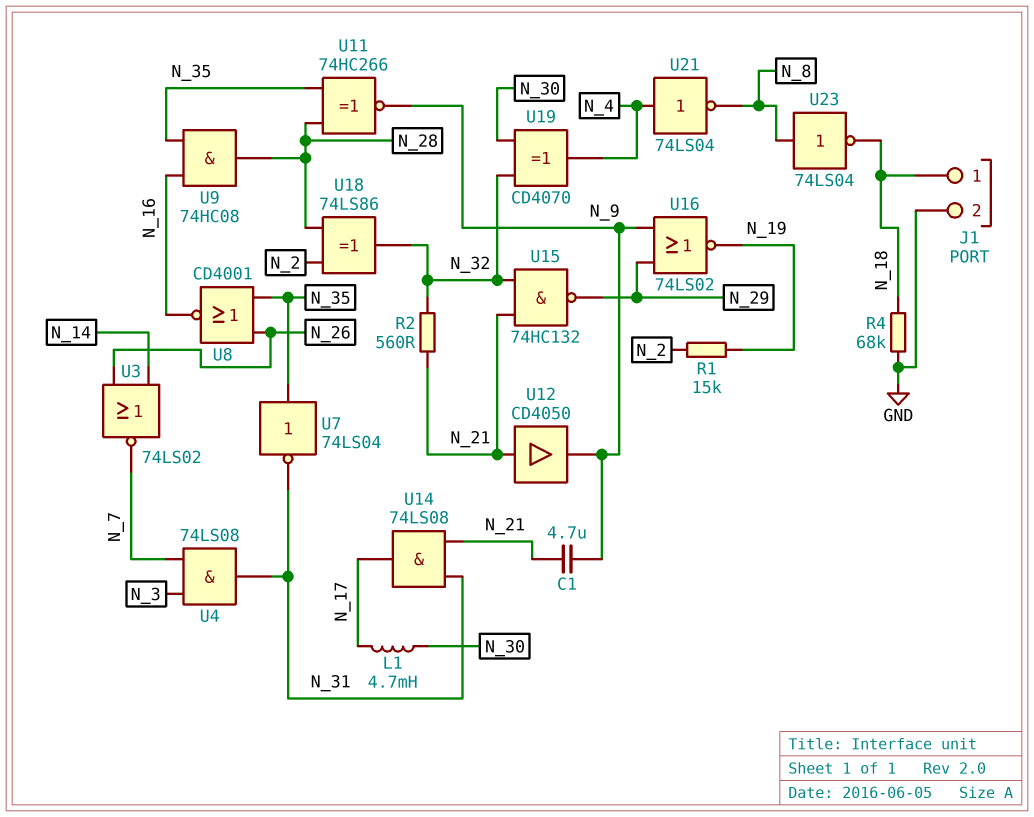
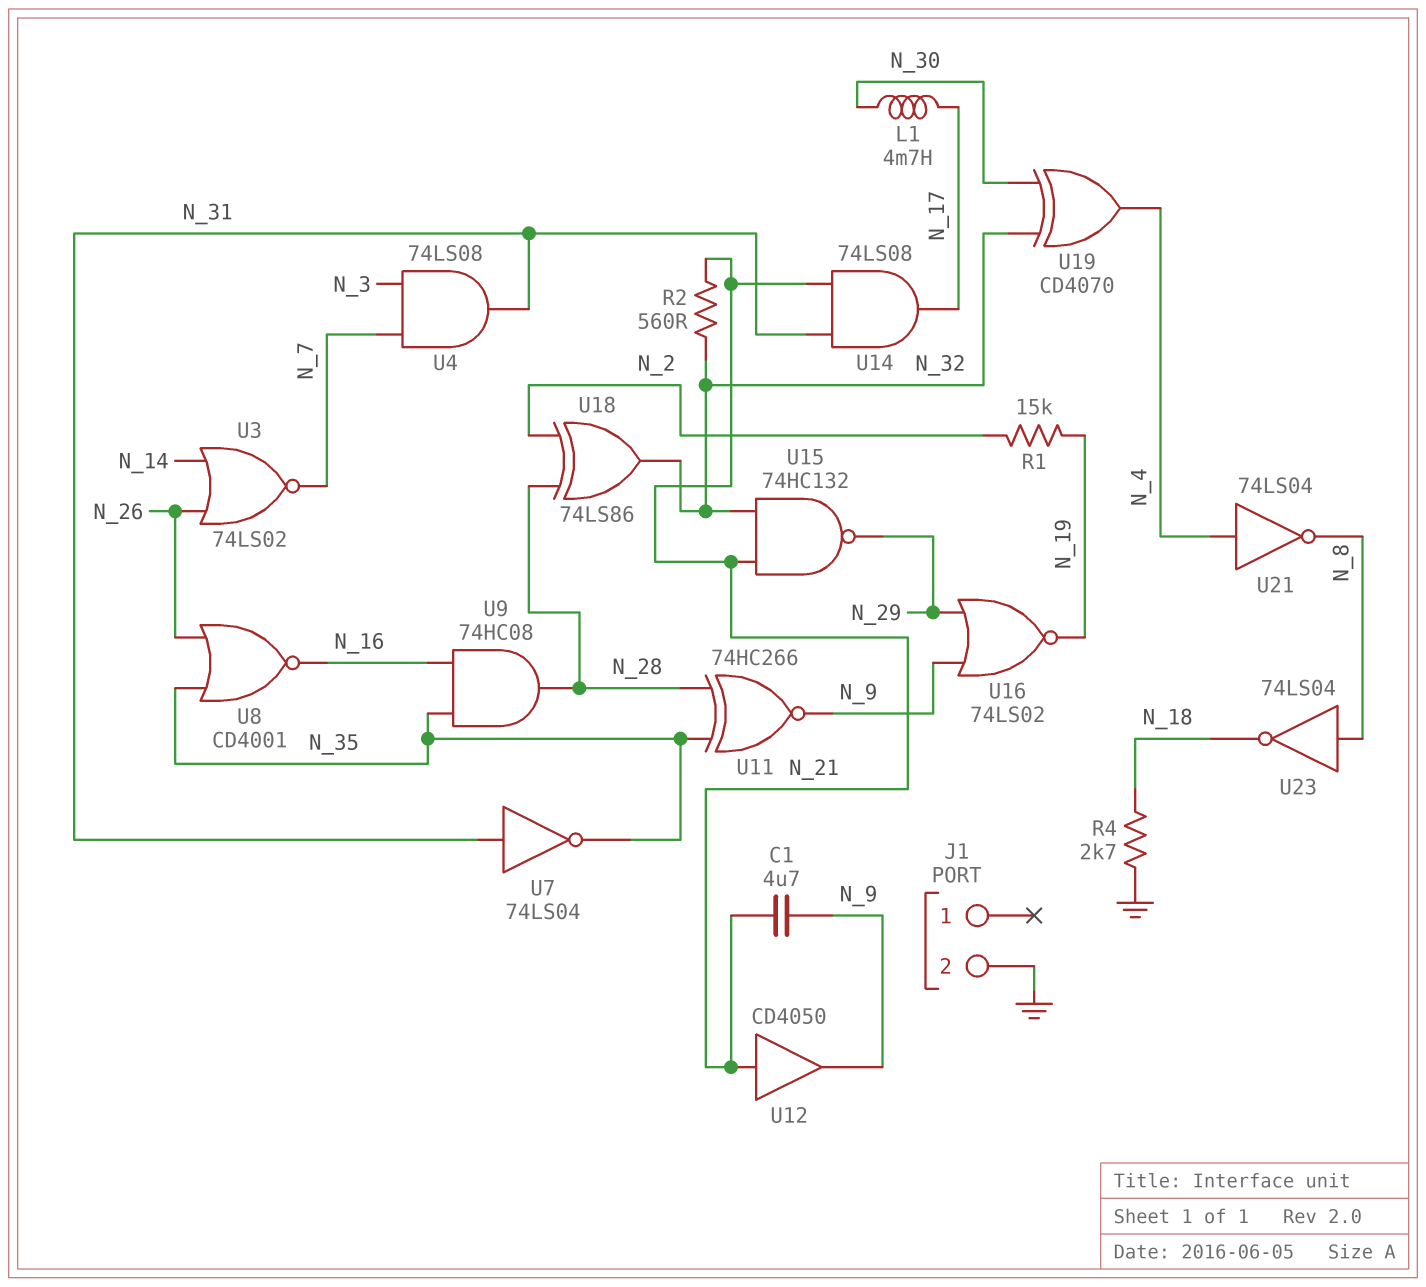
J1 pin 1: N_18 -> none
R4: 68k (GND, N_18) -> 2.7k (GND, N_18)
U7: NOT 74LS04 (in N_35, out N_31) -> NOT 74LS04 (in N_31, out N_35)

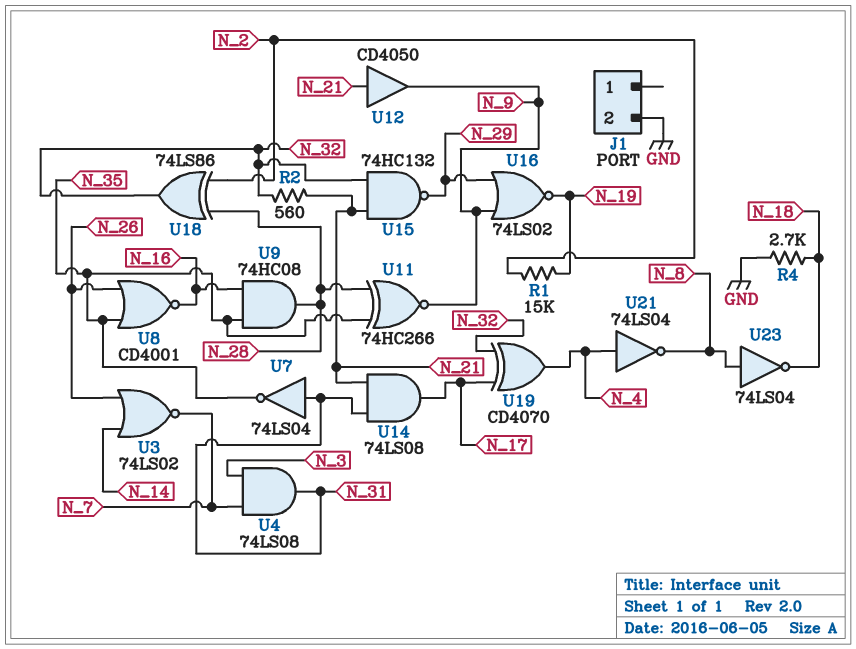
C1: 4.7uF (N_9, N_21) -> none
L1: 4.7mH (N_17, N_30) -> none
U19: XOR CD4070 (in N_30, in N_32, out N_4) -> XOR CD4070 (in N_17, in N_32, out N_4)

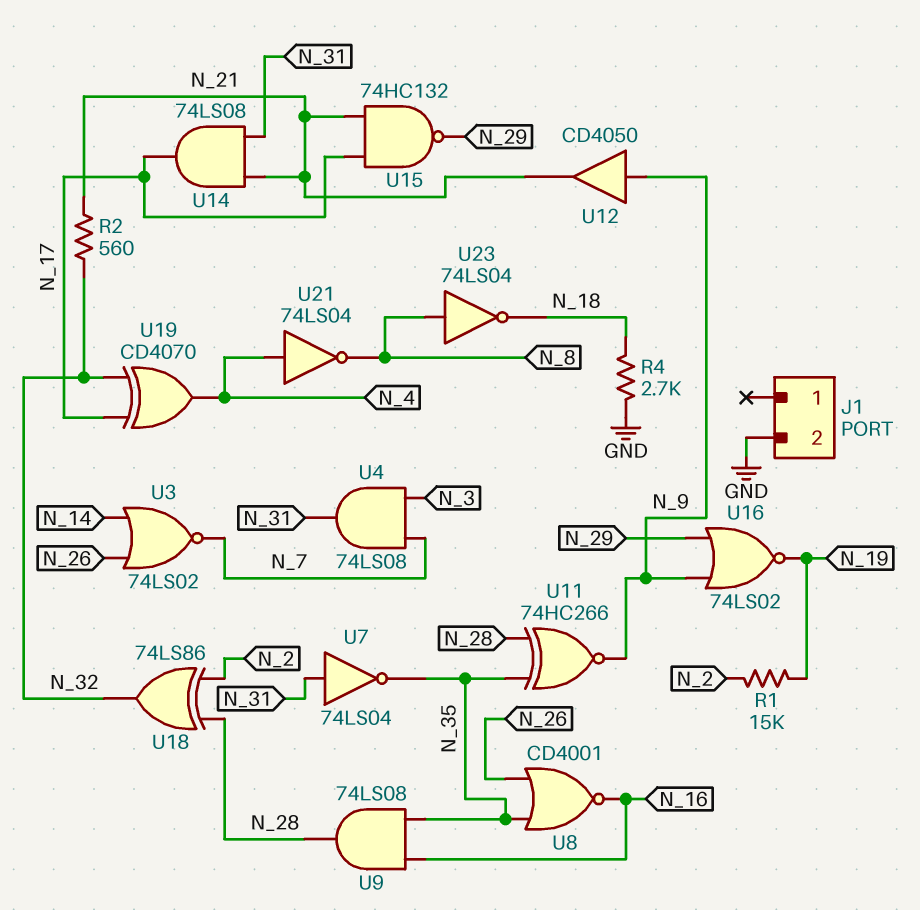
U9: AND 74HC08 (in N_16, in N_35, out N_28) -> AND 74LS08 (in N_16, in N_35, out N_28)
U12: buffer CD4050 (in N_21, out N_9) -> buffer CD4050 (in N_9, out N_21)
U15: NAND 74HC132 (in N_21, in N_32, out N_29) -> NAND 74HC132 (in N_17, in N_21, out N_29)

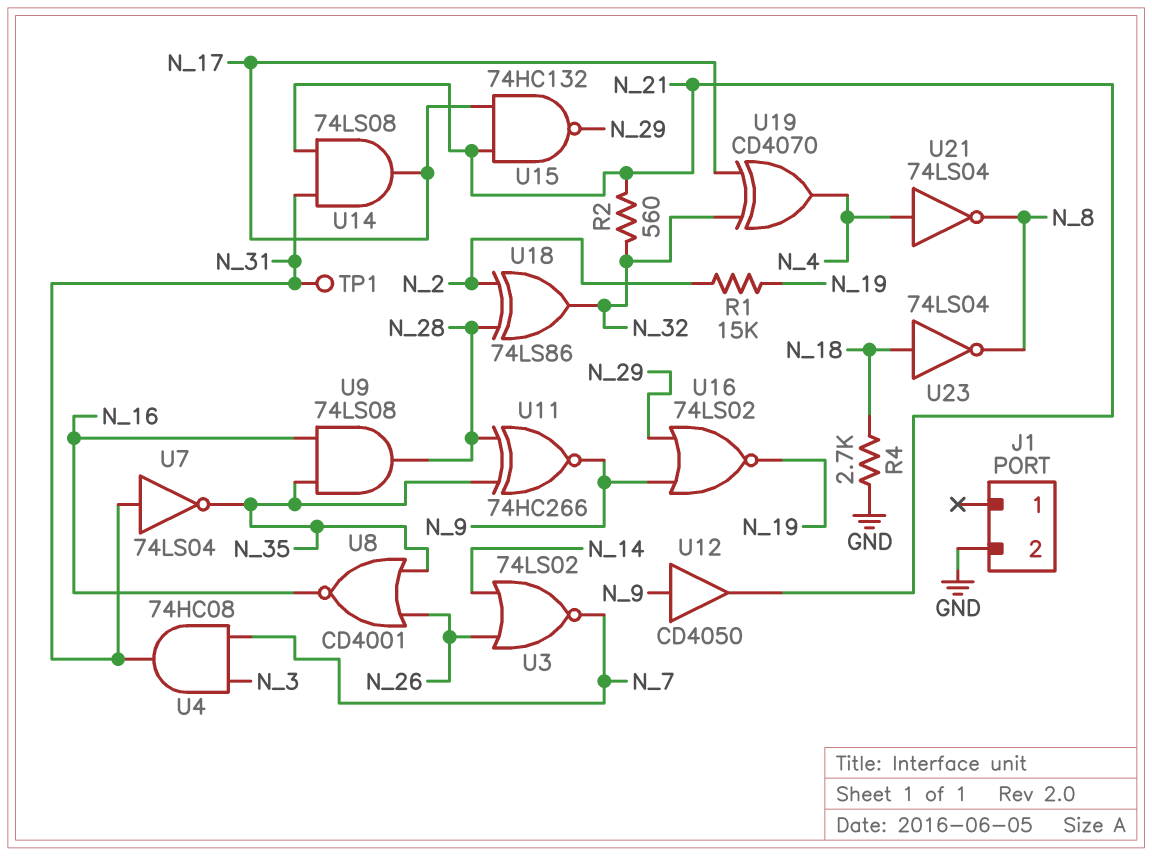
TP1: none -> test point (N_31)
U4: AND 74LS08 (in N_3, in N_7, out N_31) -> AND 74HC08 (in N_3, in N_7, out N_31)
U23: NOT 74LS04 (in N_8, out N_18) -> NOT 74LS04 (in N_18, out N_8)

